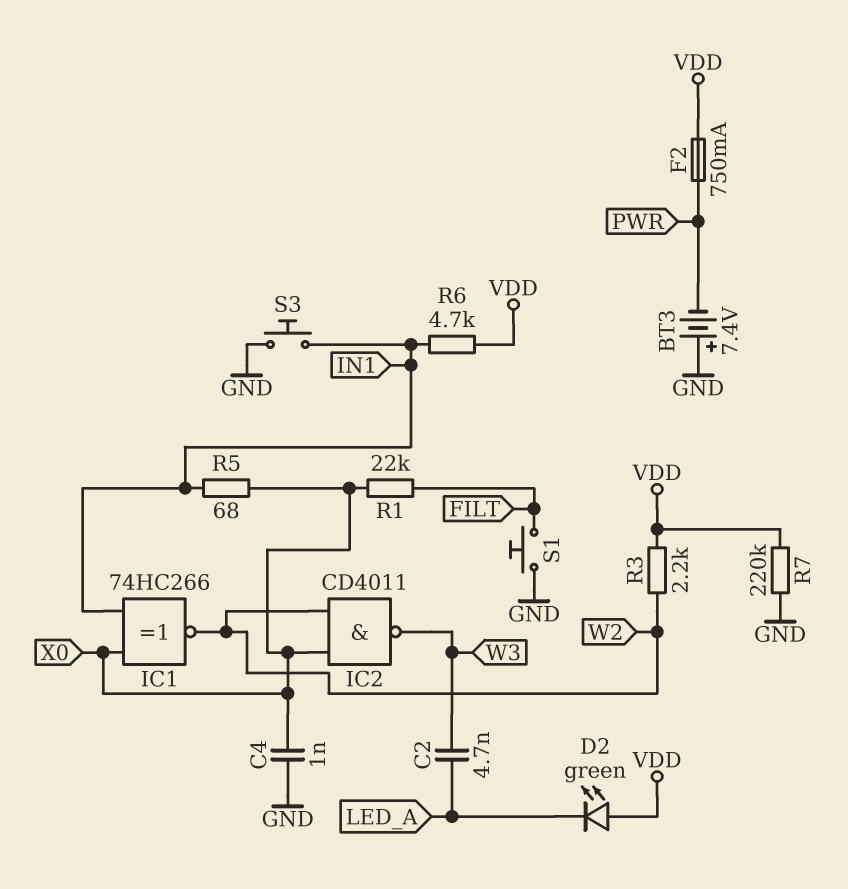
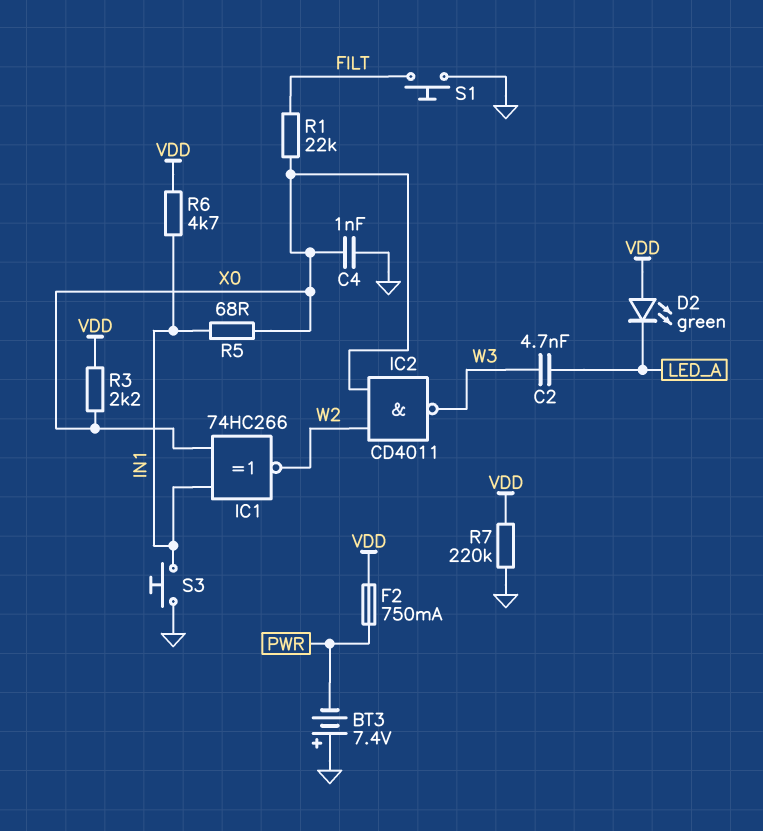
R3: 2.2k (VDD, W2) -> 2.2k (VDD, X0)

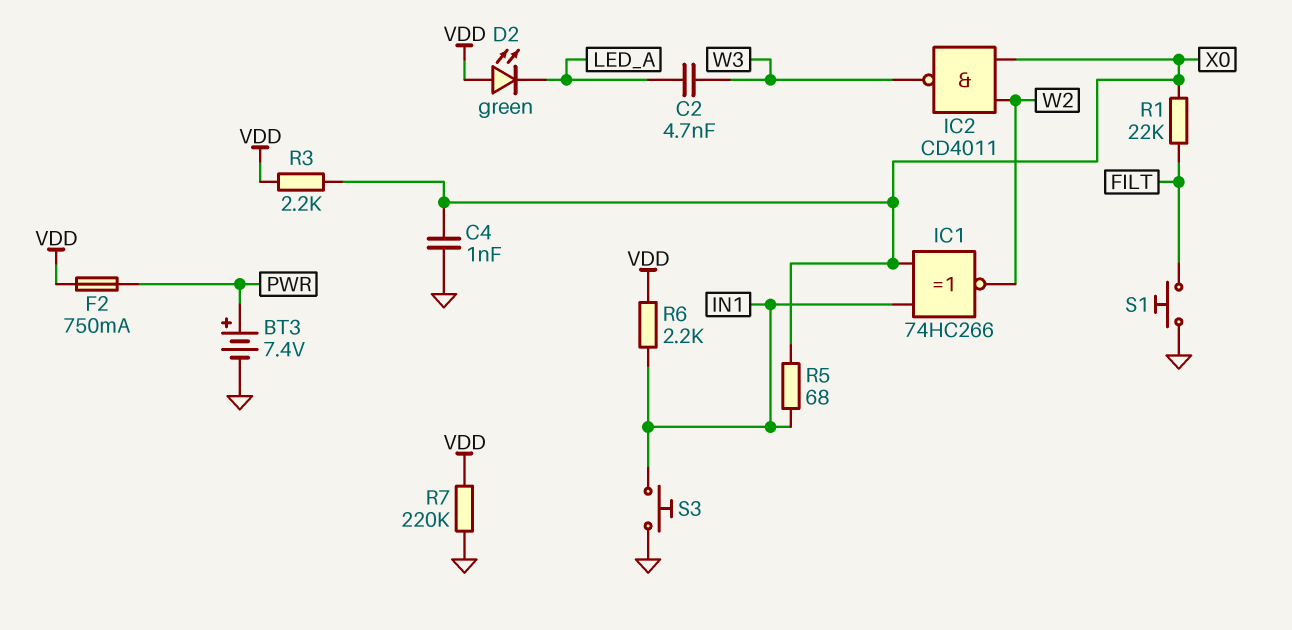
BT3: 7.4V (plus GND, minus PWR) -> 7.4V (plus PWR, minus GND)
R6: 4.7k (IN1, VDD) -> 2.2k (IN1, VDD)

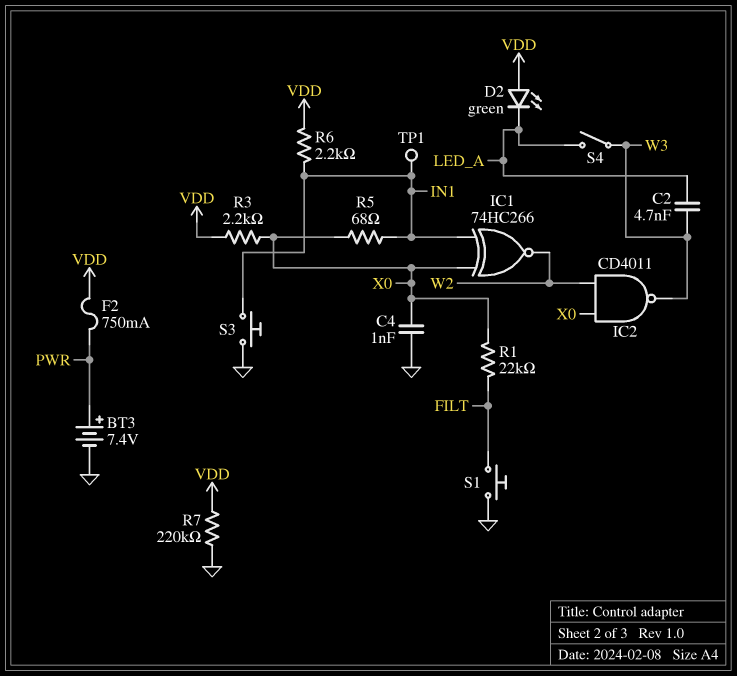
S4: none -> switch (LED_A, W3)
TP1: none -> test point (IN1)

